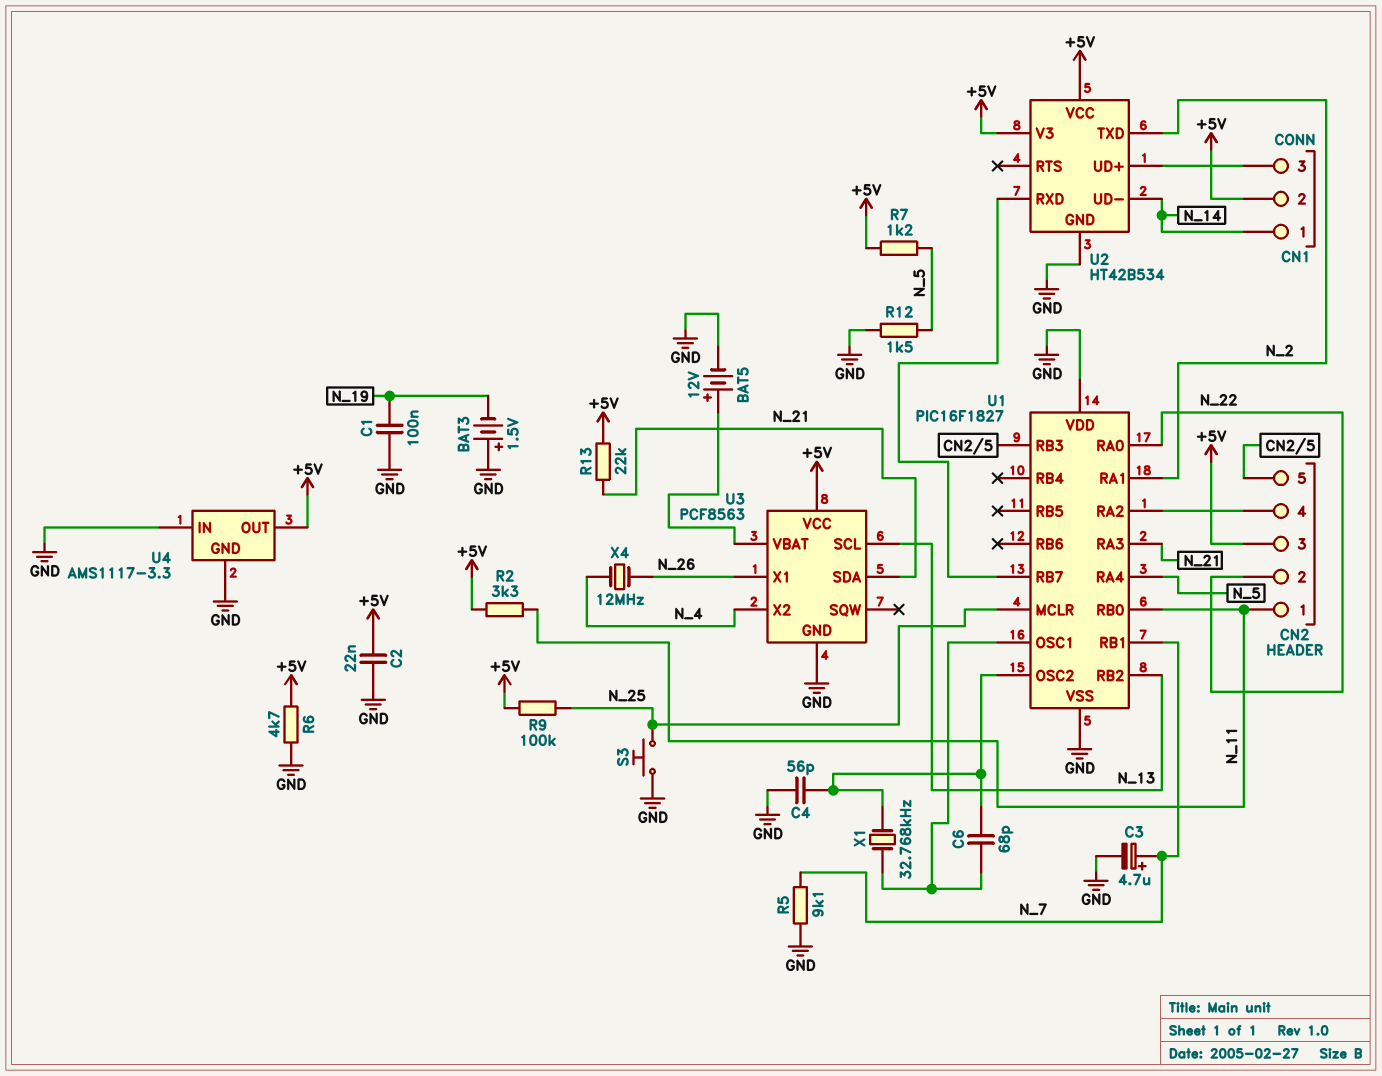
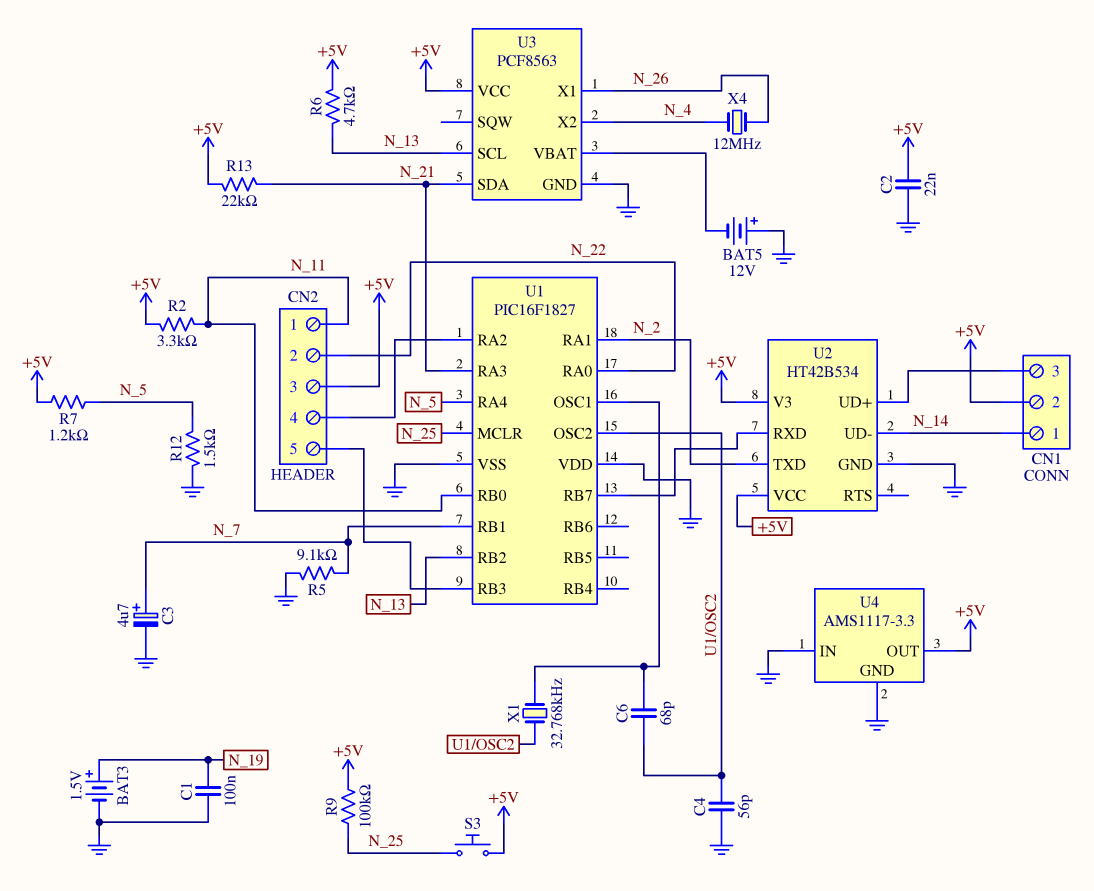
BAT3: 1.5V (plus GND, minus N_19) -> 1.5V (plus N_19, minus GND)
BAT5: 12V (plus U3/VBAT, minus GND) -> 12V (plus GND, minus U3/VBAT)
R6: 4.7k (+5V, GND) -> 4.7k (+5V, N_13)
S3: button (GND, N_25) -> button (+5V, N_25)

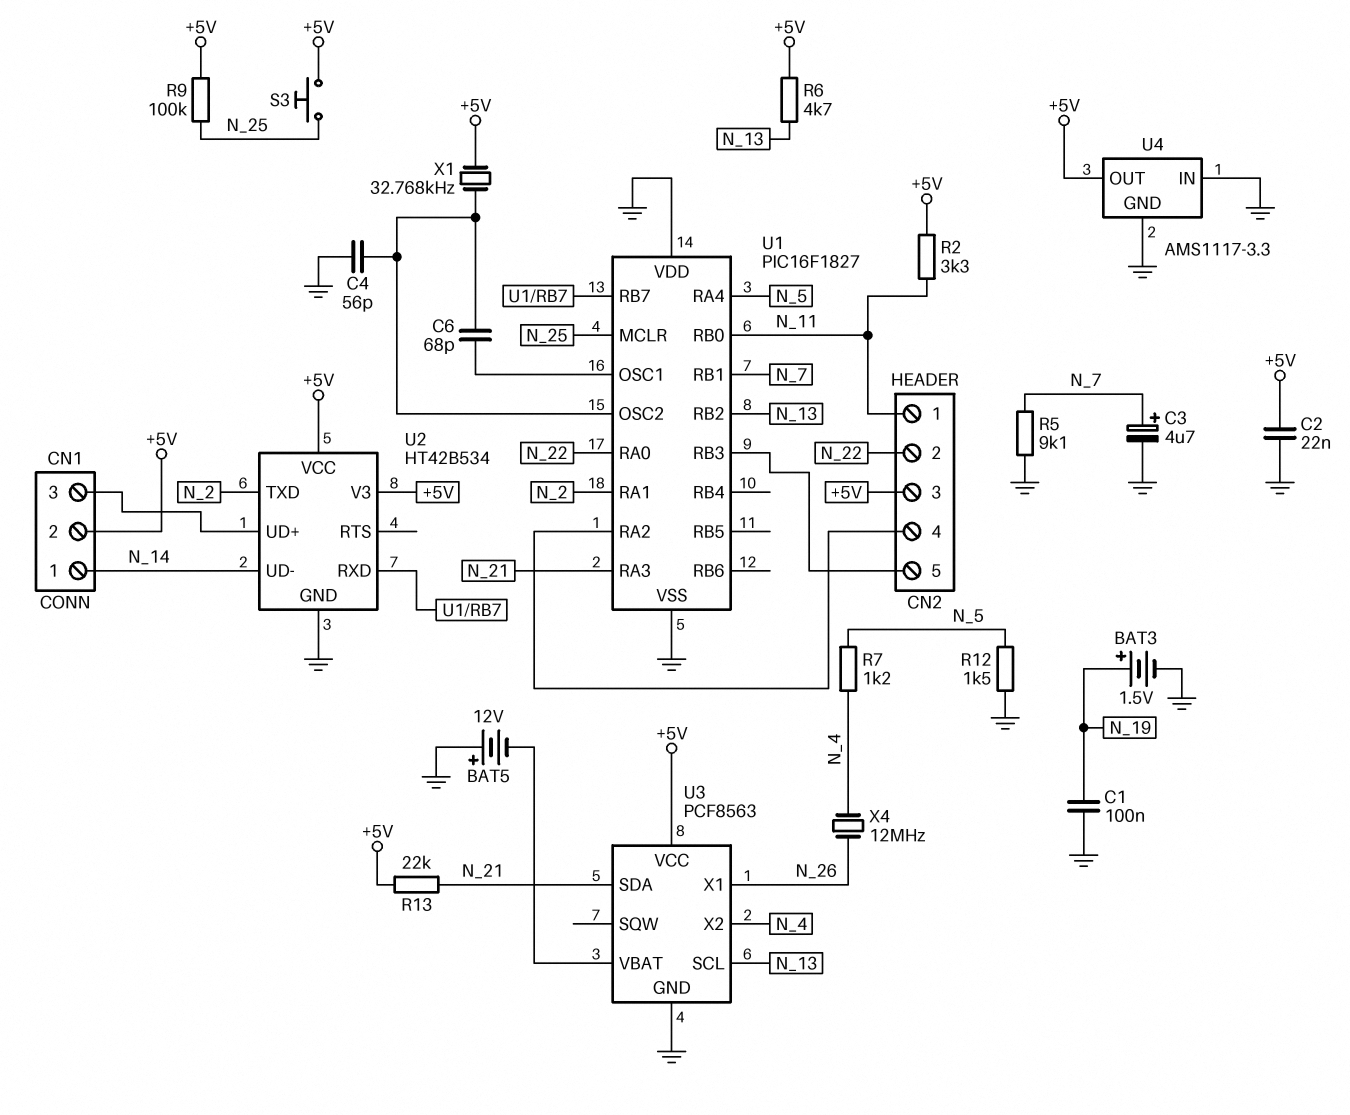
R7: 1.2k (+5V, N_5) -> 1.2k (N_4, N_5)
X1: 32.768kHz (U1/OSC1, U1/OSC2) -> 32.768kHz (+5V, U1/OSC2)

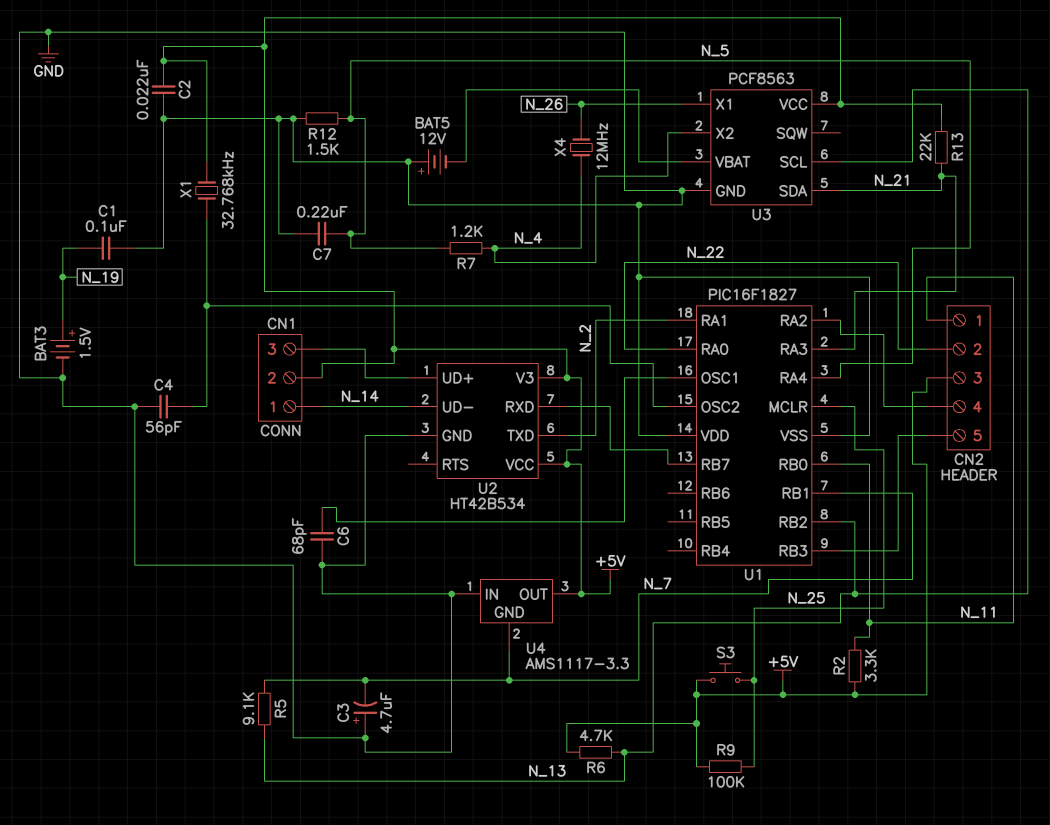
C3: 4.7uF (plus N_7, minus GND) -> 4.7uF (plus GND, minus N_7)
C6: 68pF (U1/OSC1, U1/OSC2) -> 68pF (GND, U1/OSC1)
C7: none -> 220nF (GND, N_5)
R5: 9.1k (GND, N_7) -> 9.1k (N_7, N_13)
U4 pin GND: GND -> N_7

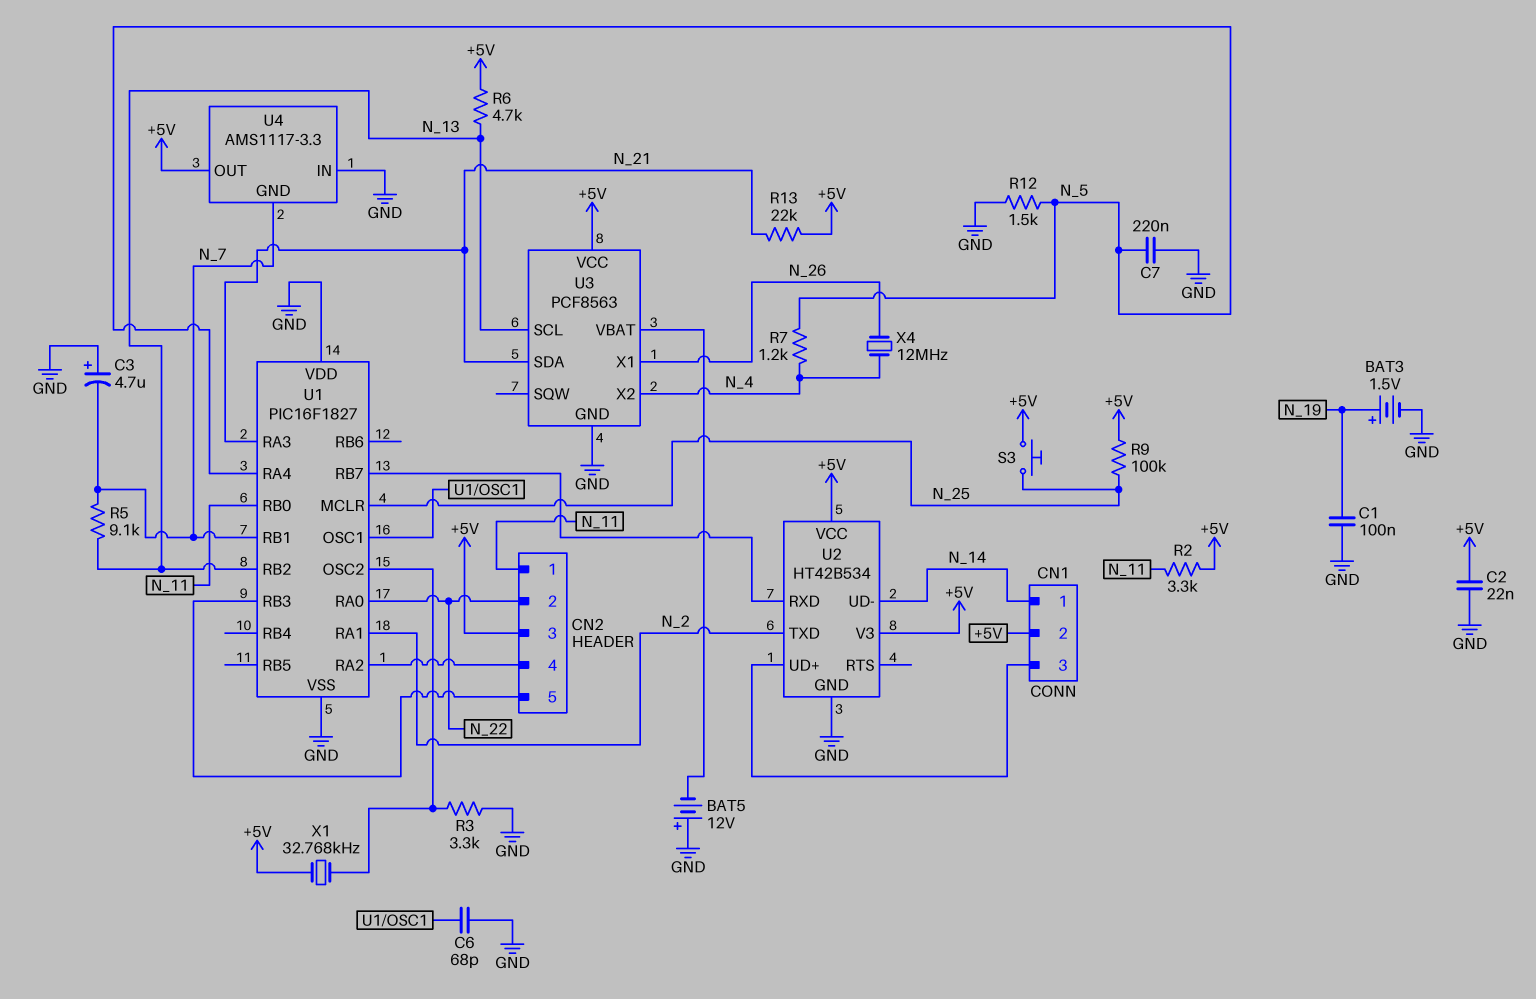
C4: 56pF (GND, U1/OSC2) -> none
R3: none -> 3.3k (GND, U1/OSC2)

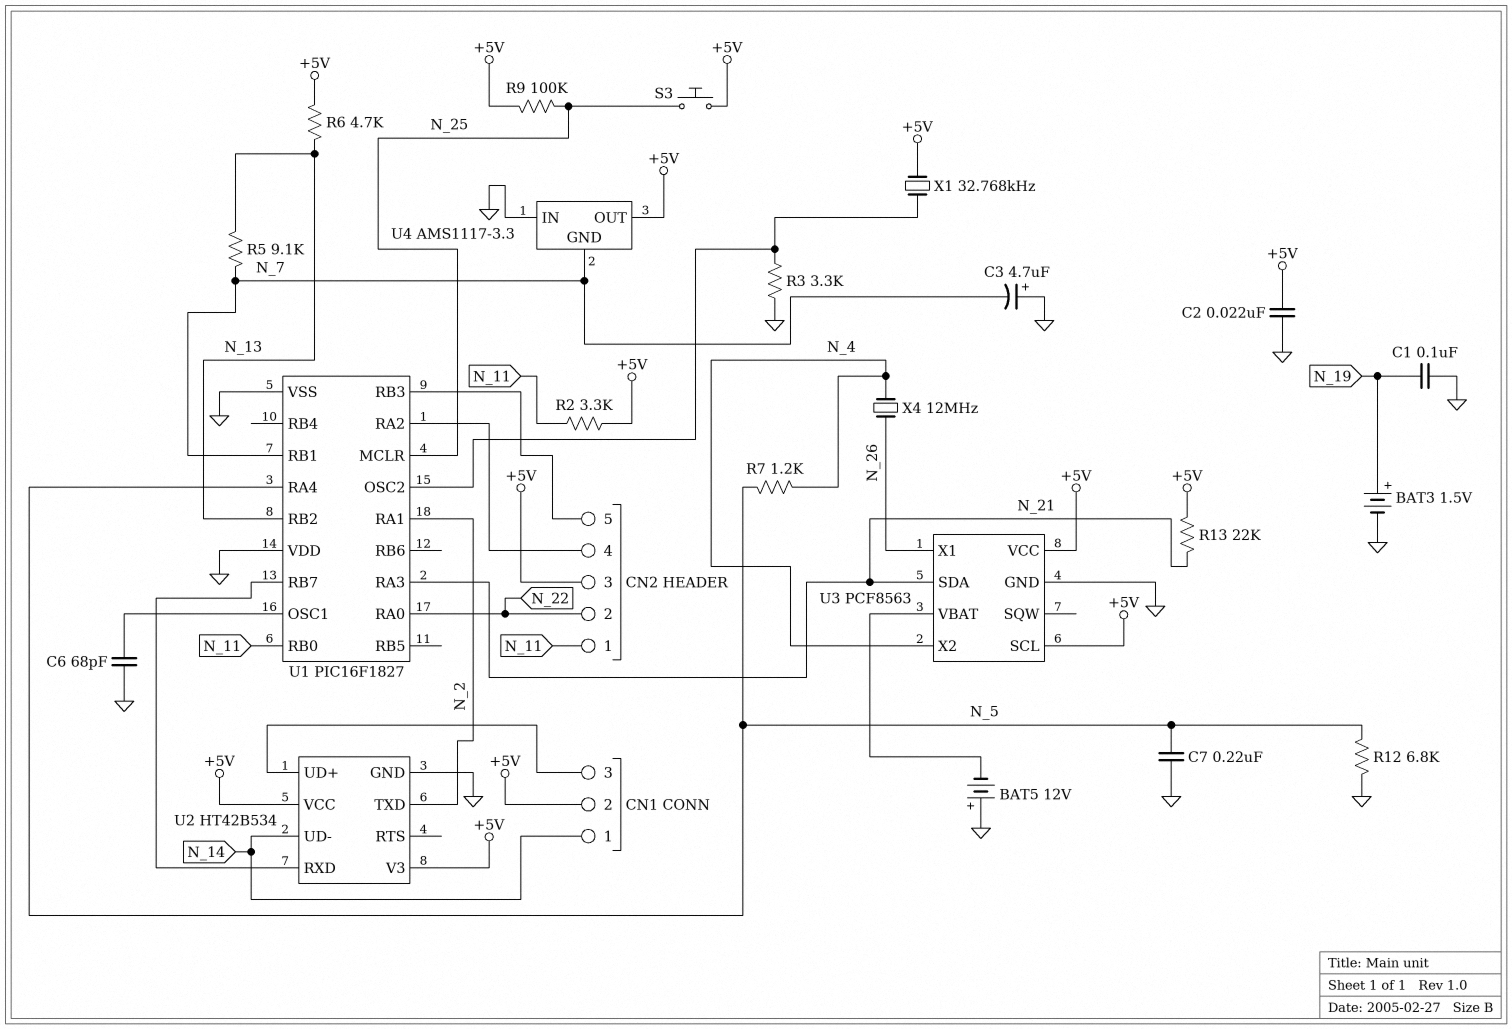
R12: 1.5k (GND, N_5) -> 6.8k (GND, N_5)
U3 pin SCL: N_13 -> +5V

